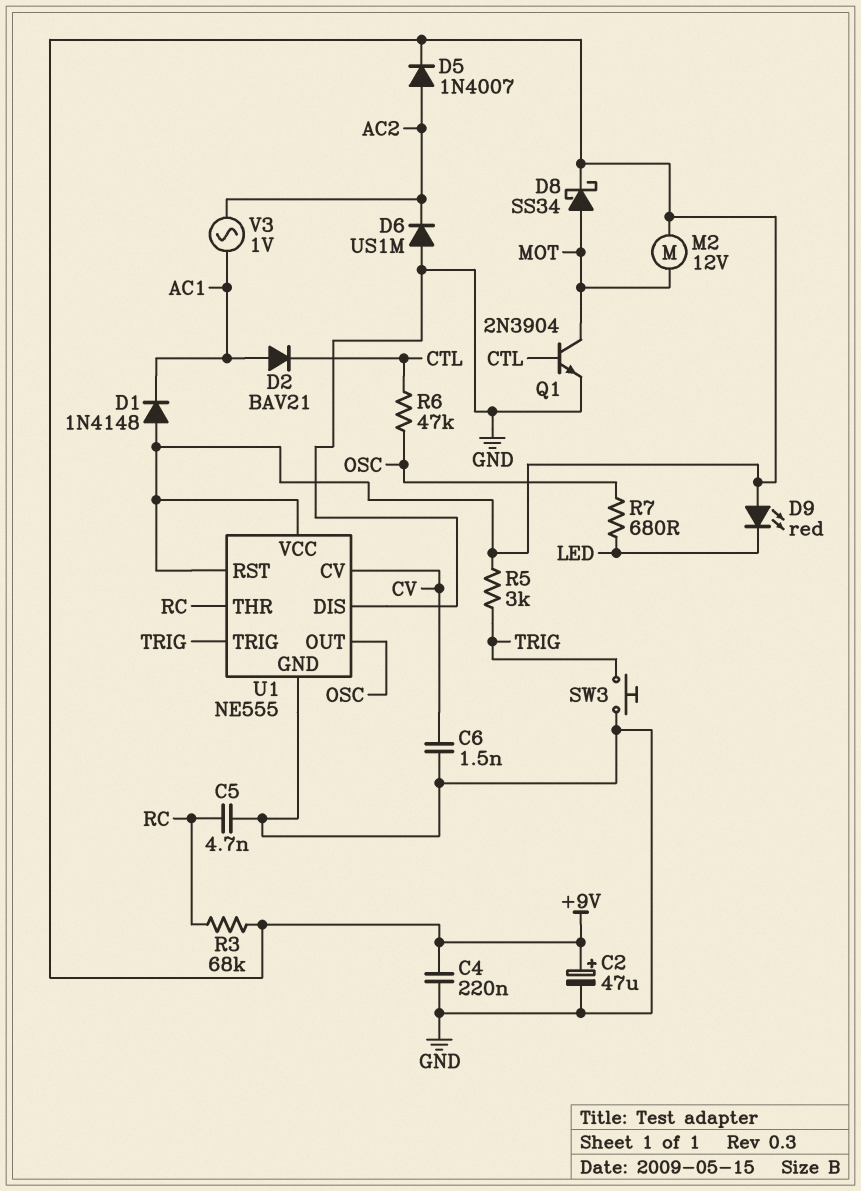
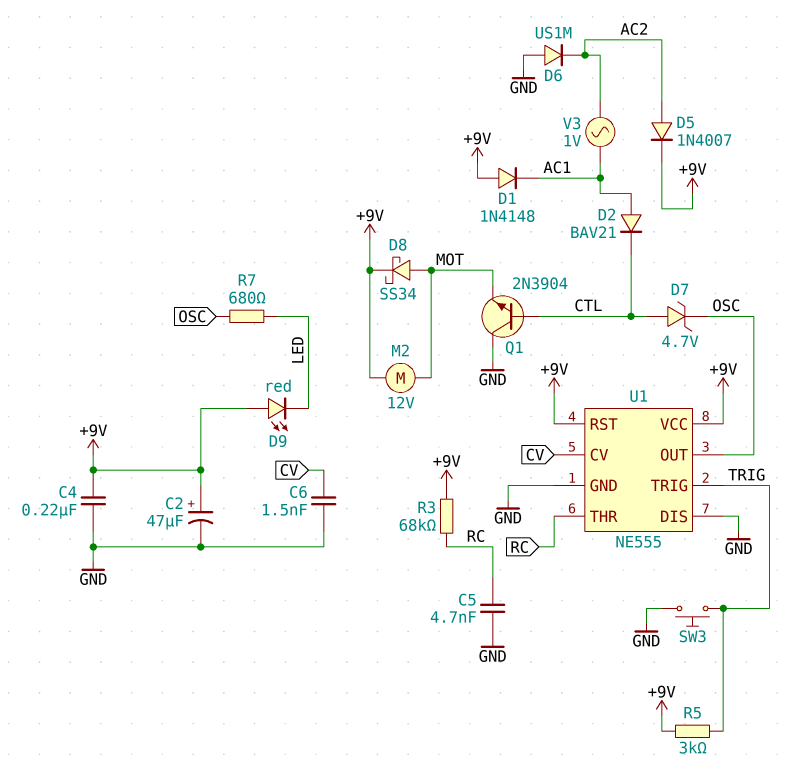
D7: none -> zener 4.7V (A CTL, K OSC)
Q1: NPN 2N3904 (B CTL, C MOT, E GND) -> NPN 2N3904 (B CTL, C GND, E MOT)
R6: 47k (CTL, OSC) -> none

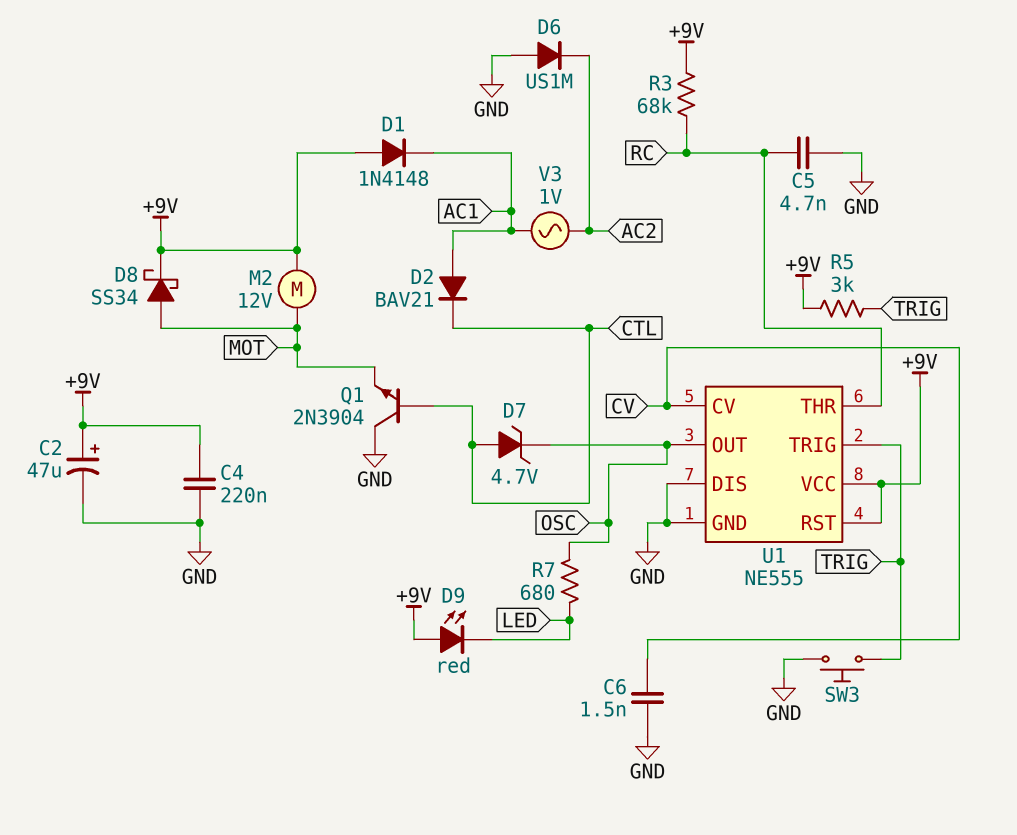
D5: diode 1N4007 (A AC2, K +9V) -> none

